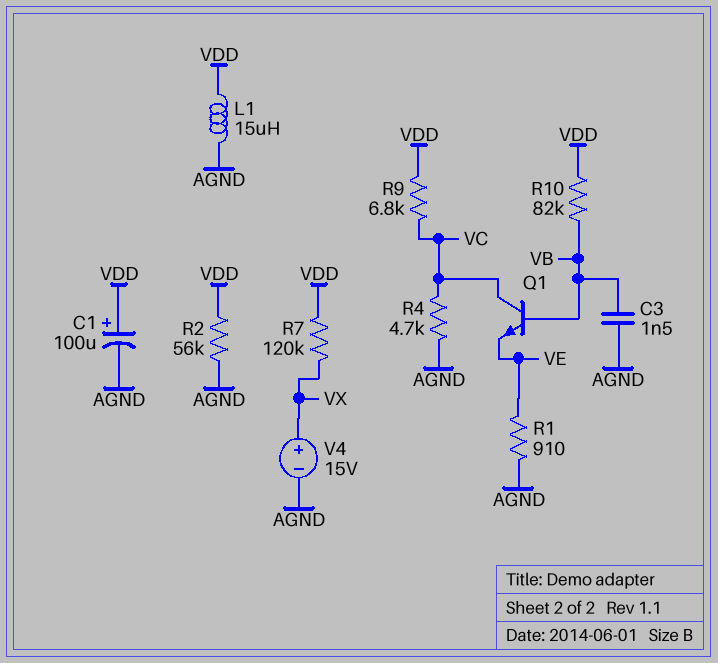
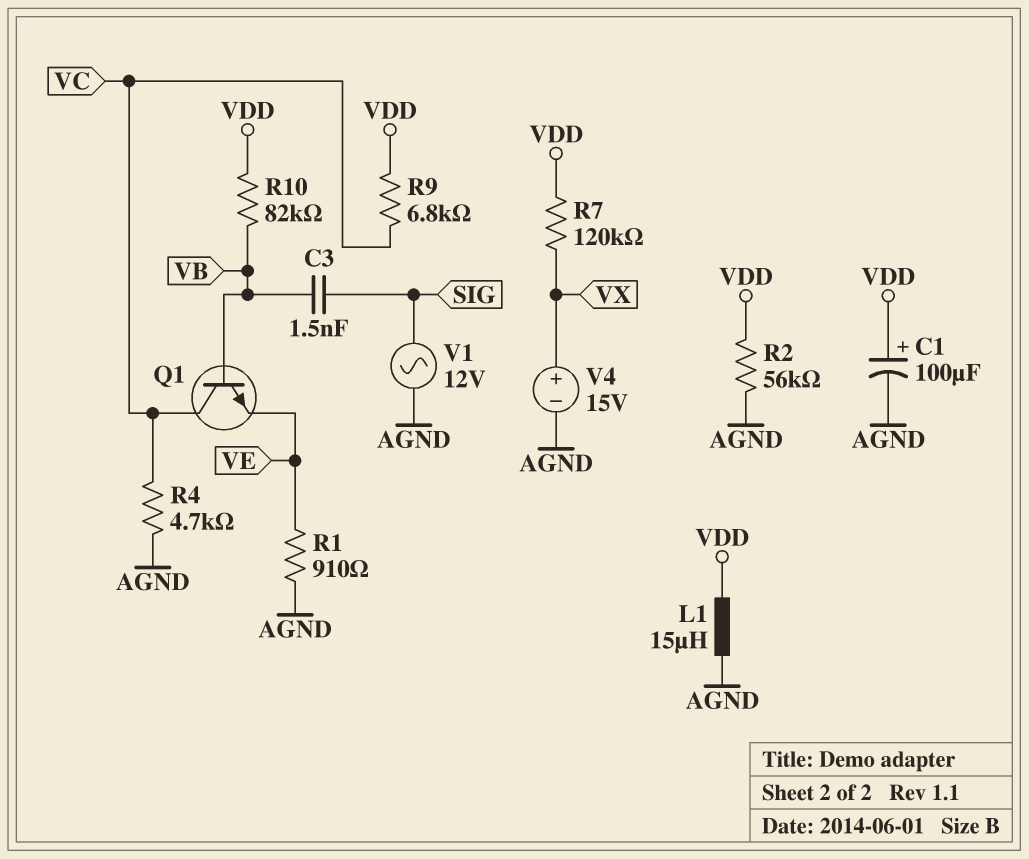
C3: 1.5nF (AGND, VB) -> 1.5nF (SIG, VB)
V1: none -> AC 12V (AGND, SIG)

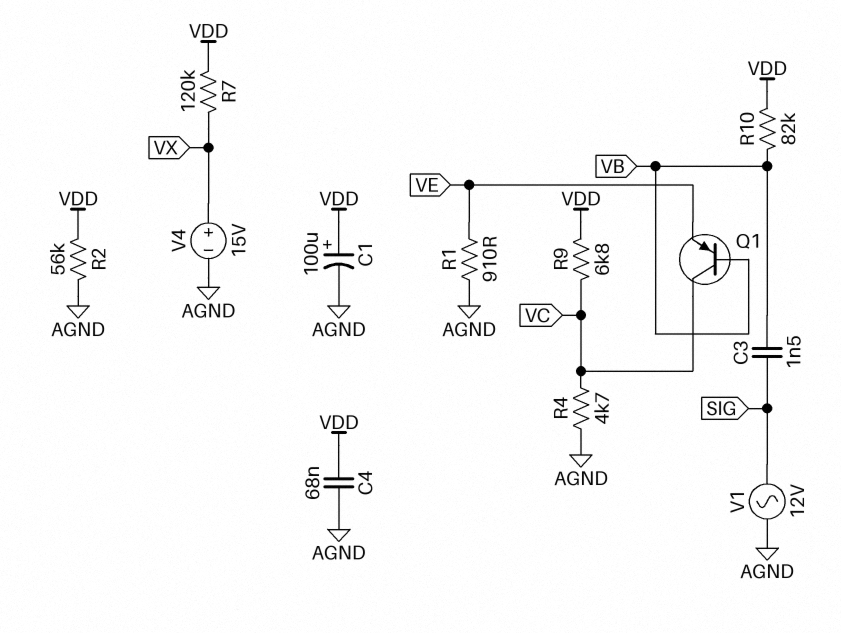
C4: none -> 68nF (AGND, VDD)
L1: 15uH (AGND, VDD) -> none
Q1: NPN (B VB, C VC, E VE) -> PNP (B VB, C VC, E VE)

